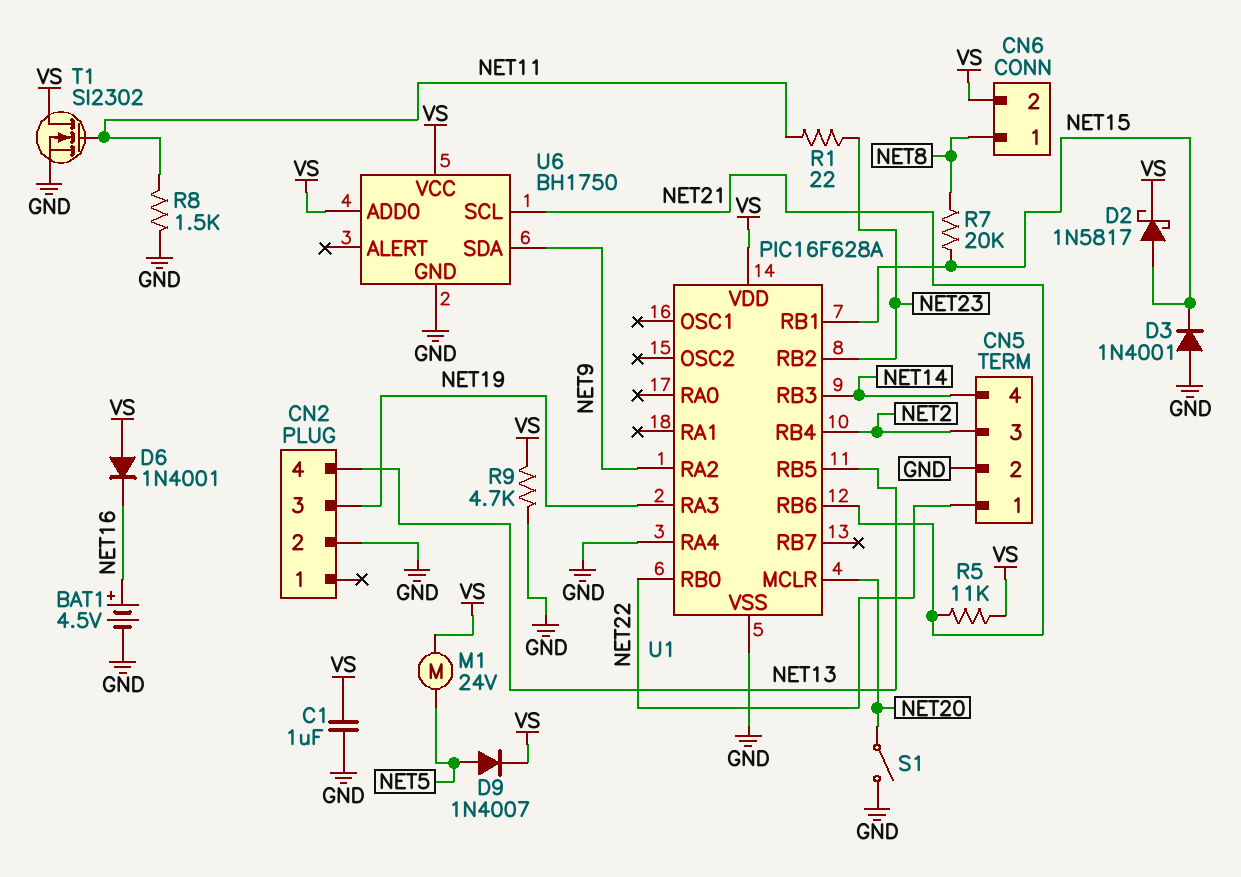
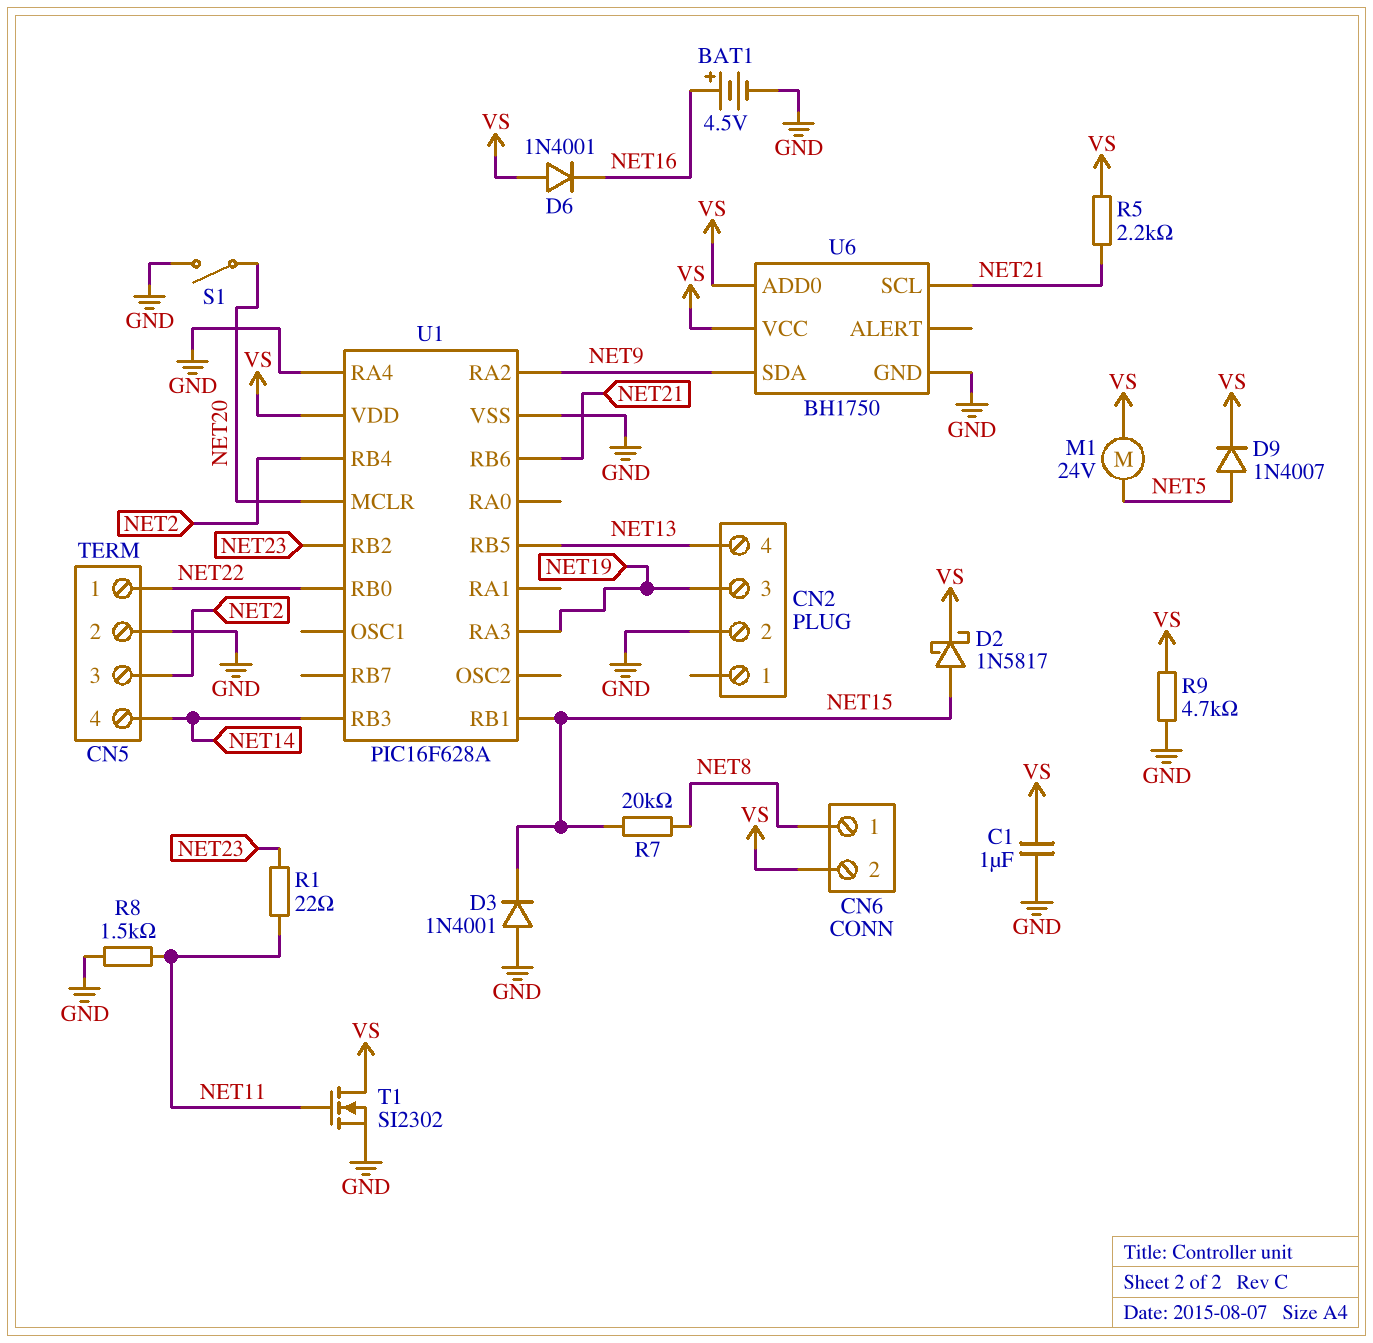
R5: 11k (NET21, VS) -> 2.2k (NET21, VS)

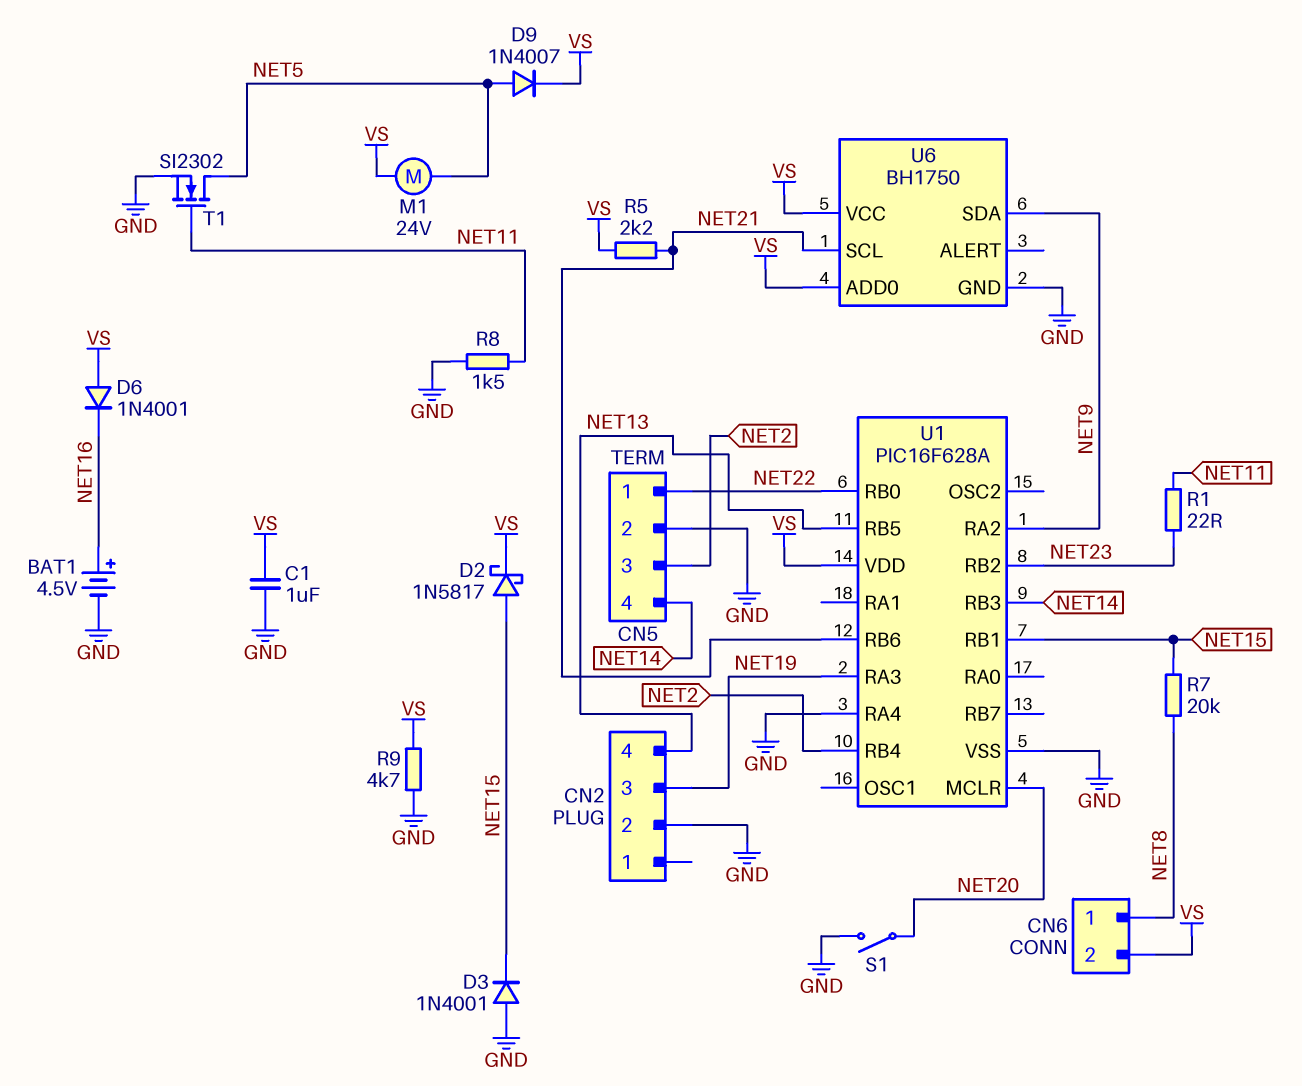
T1: NMOS SI2302 (G NET11, D VS, S GND) -> NMOS SI2302 (G NET11, D NET5, S GND)

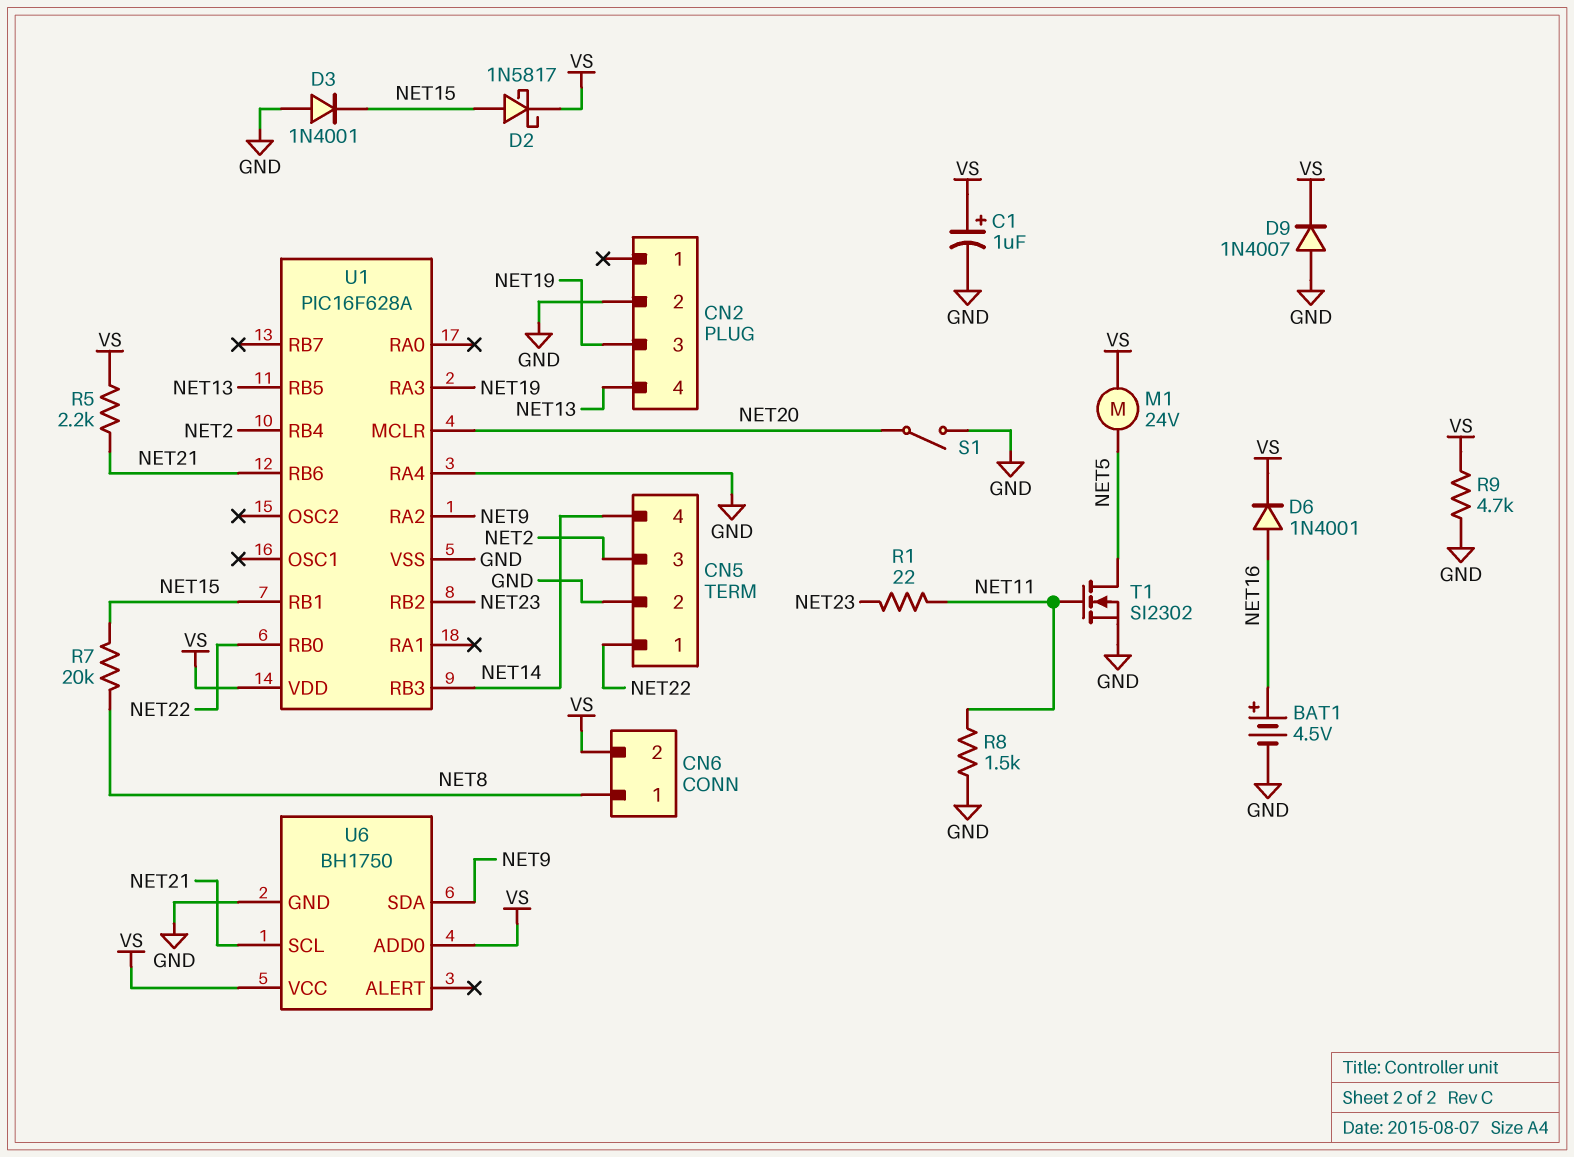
C1: 1uF (GND, VS) -> 1uF (plus VS, minus GND)
D6: diode 1N4001 (A VS, K NET16) -> diode 1N4001 (A NET16, K VS)
D9: diode 1N4007 (A NET5, K VS) -> diode 1N4007 (A GND, K VS)

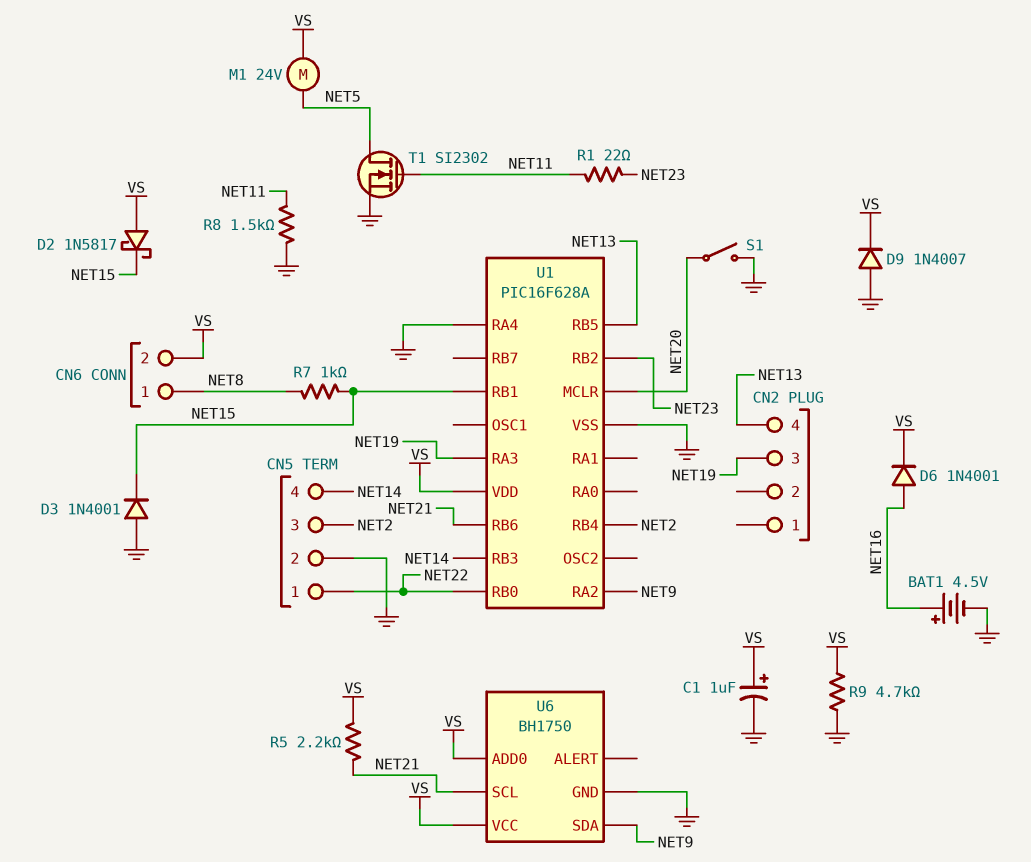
CN2 pin 2: GND -> none
D2: schottky 1N5817 (A NET15, K VS) -> schottky 1N5817 (A VS, K NET15)
R7: 20k (NET8, NET15) -> 1k (NET8, NET15)

